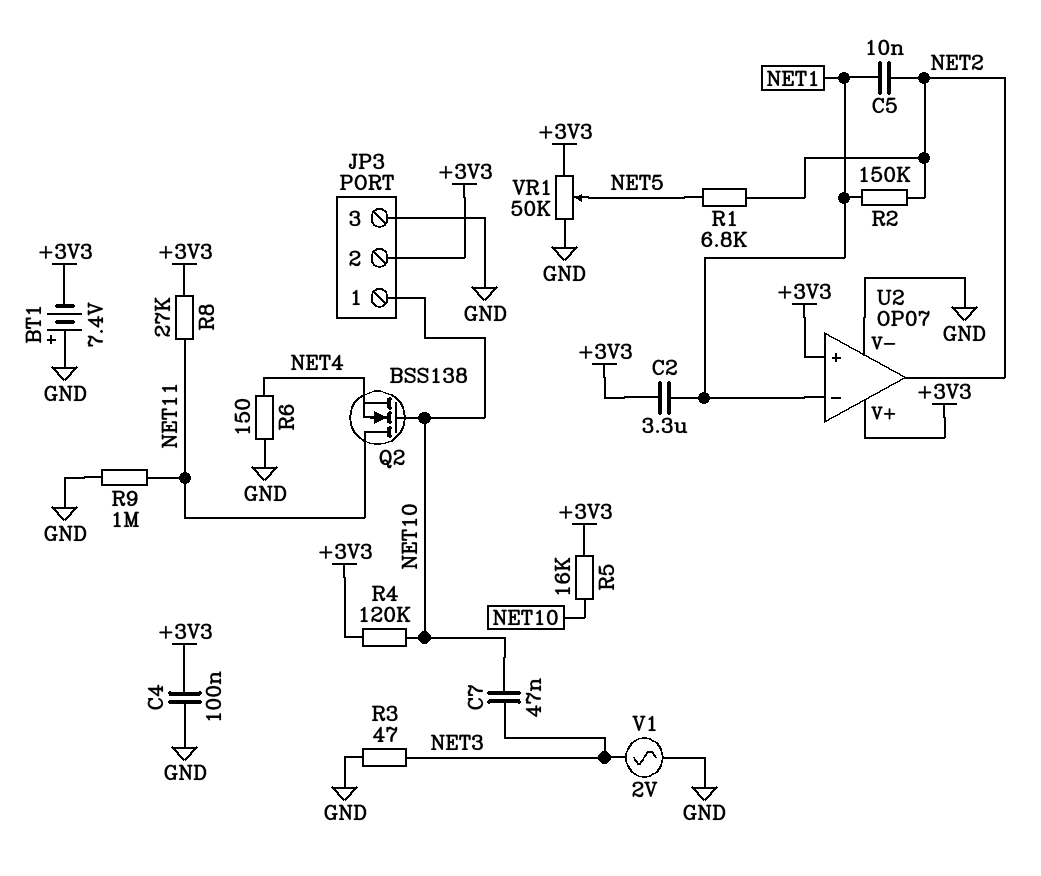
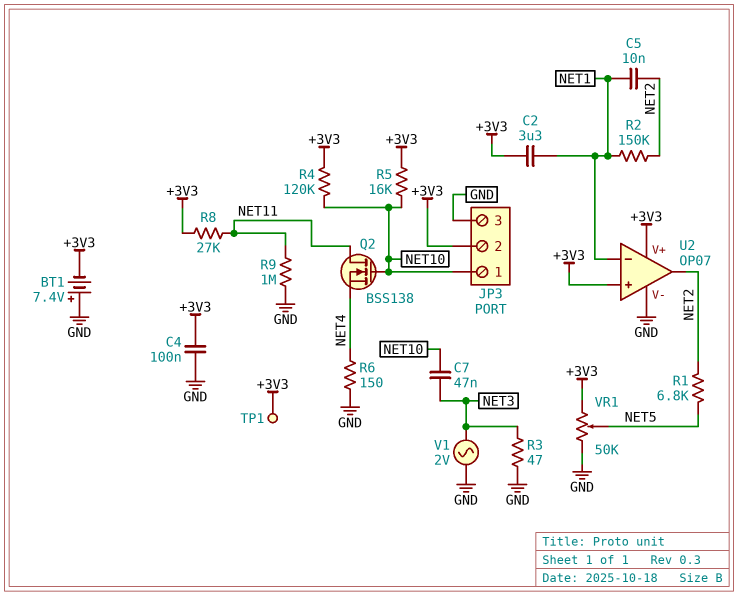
TP1: none -> test point (+3V3)

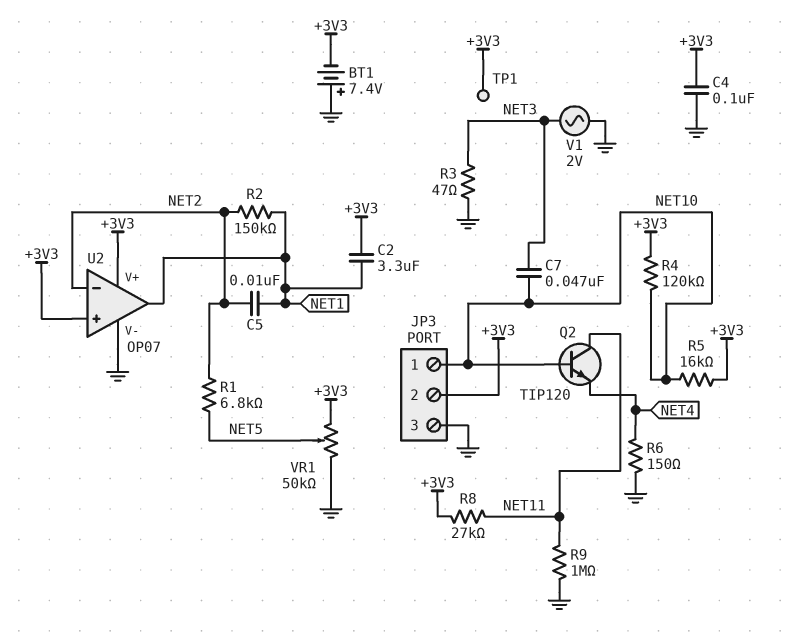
Q2: NMOS BSS138 (G NET10, D NET11, S NET4) -> NPN TIP120 (B NET10, C NET11, E NET4)
U2 pin in-: NET1 -> NET2
U2 pin out: NET2 -> NET1

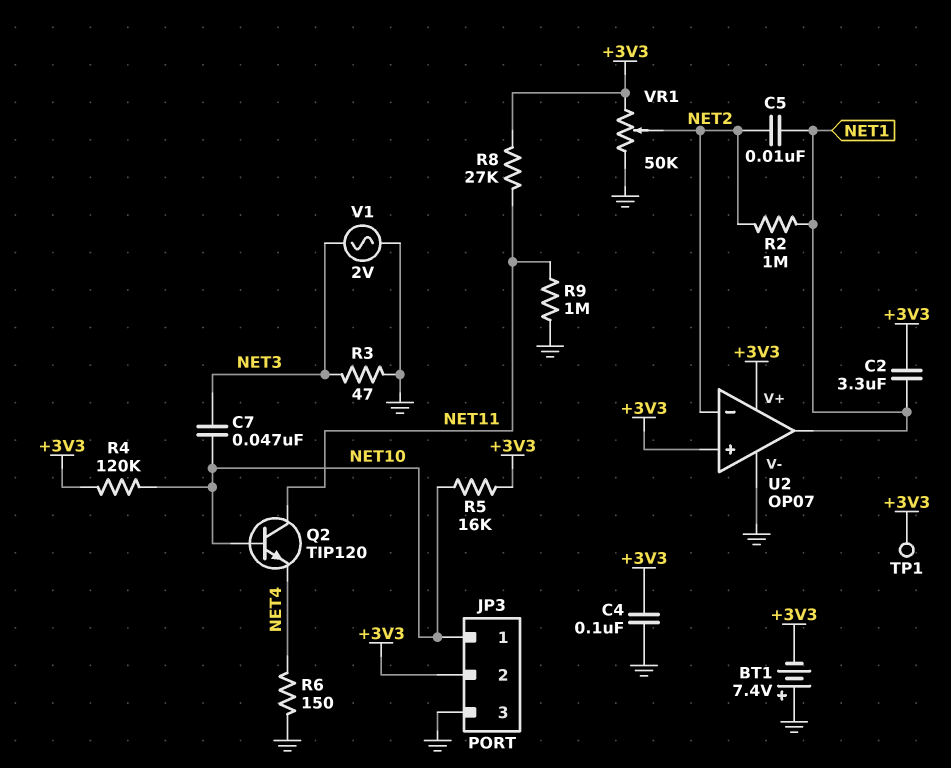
R1: 6.8k (NET2, NET5) -> none
R2: 150k (NET1, NET2) -> 1M (NET1, NET2)
VR1: 50k (+3V3, GND, wiper NET5) -> 50k (+3V3, GND, wiper NET2)

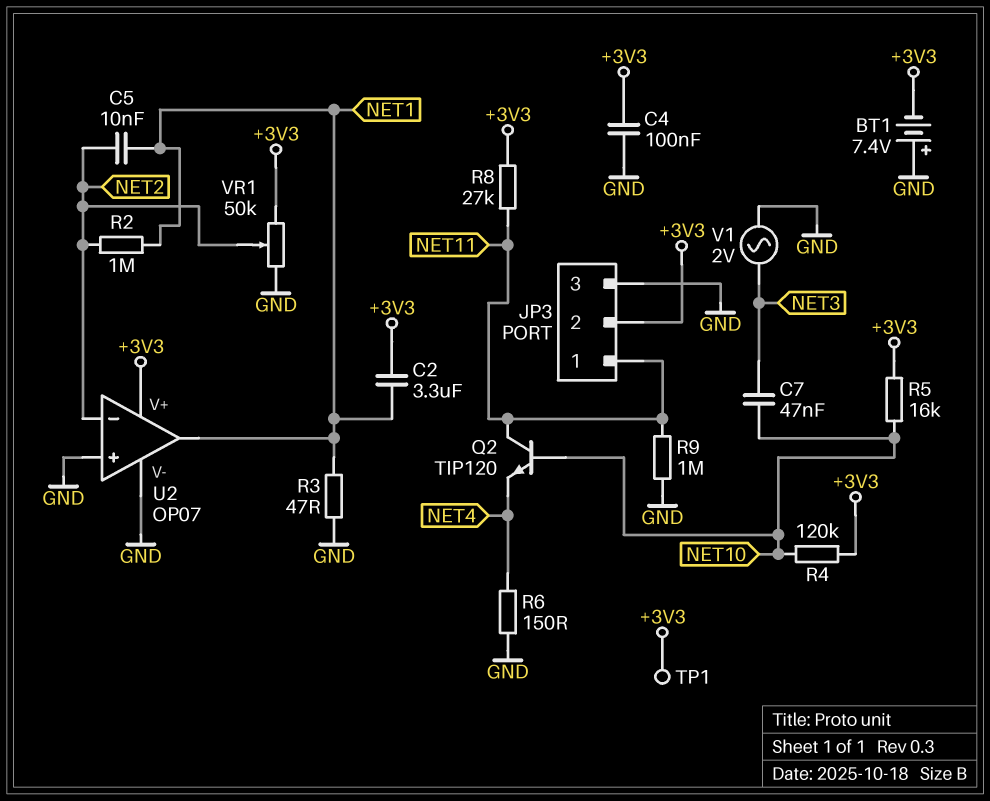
JP3 pin 1: NET10 -> NET11
R3: 47 (GND, NET3) -> 47 (GND, NET1)
U2 pin in+: +3V3 -> GND

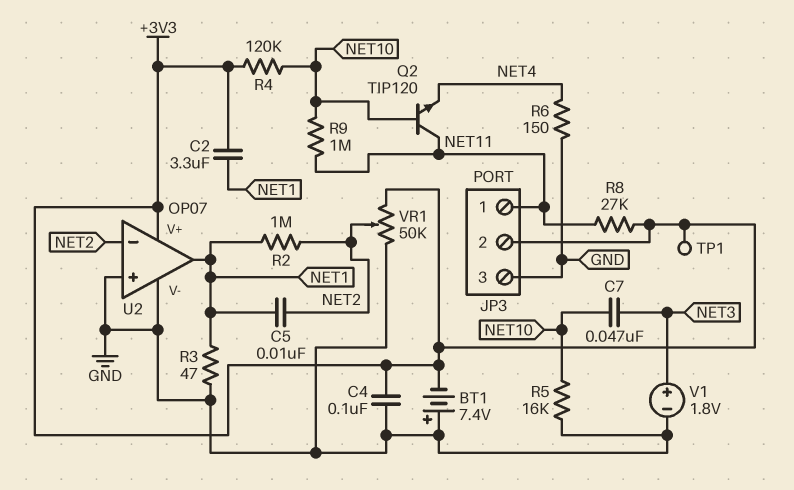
R5: 16k (+3V3, NET10) -> 16k (GND, NET10)
R9: 1M (GND, NET11) -> 1M (NET10, NET11)
V1: AC 2V (GND, NET3) -> 1.8V (plus NET3, minus GND)

